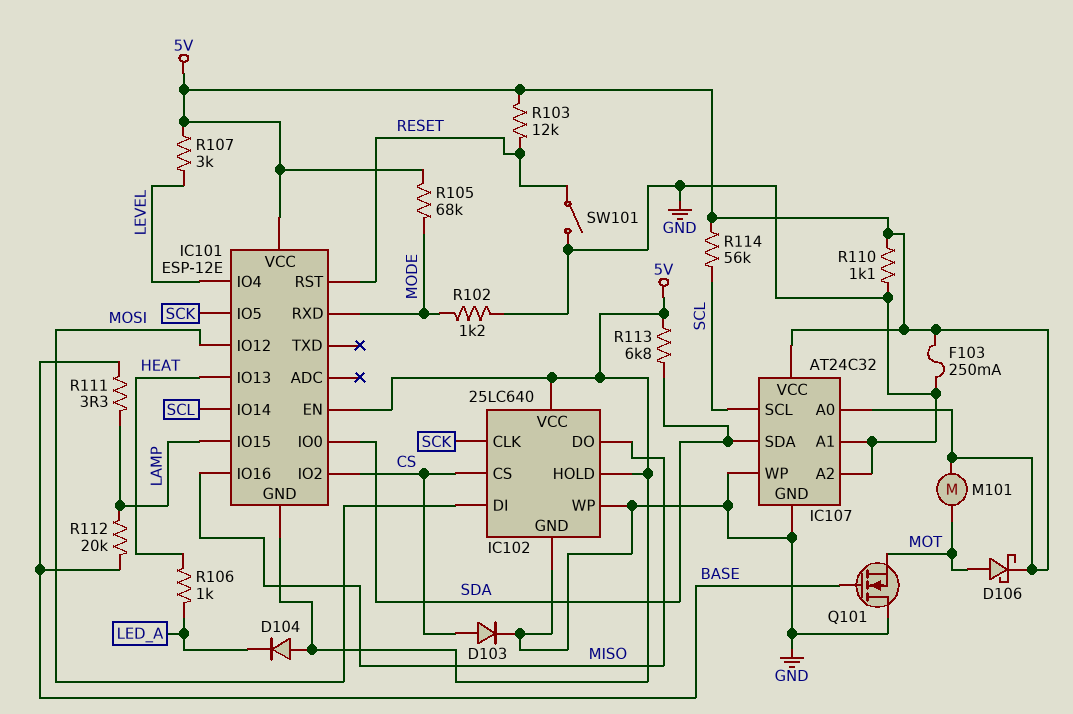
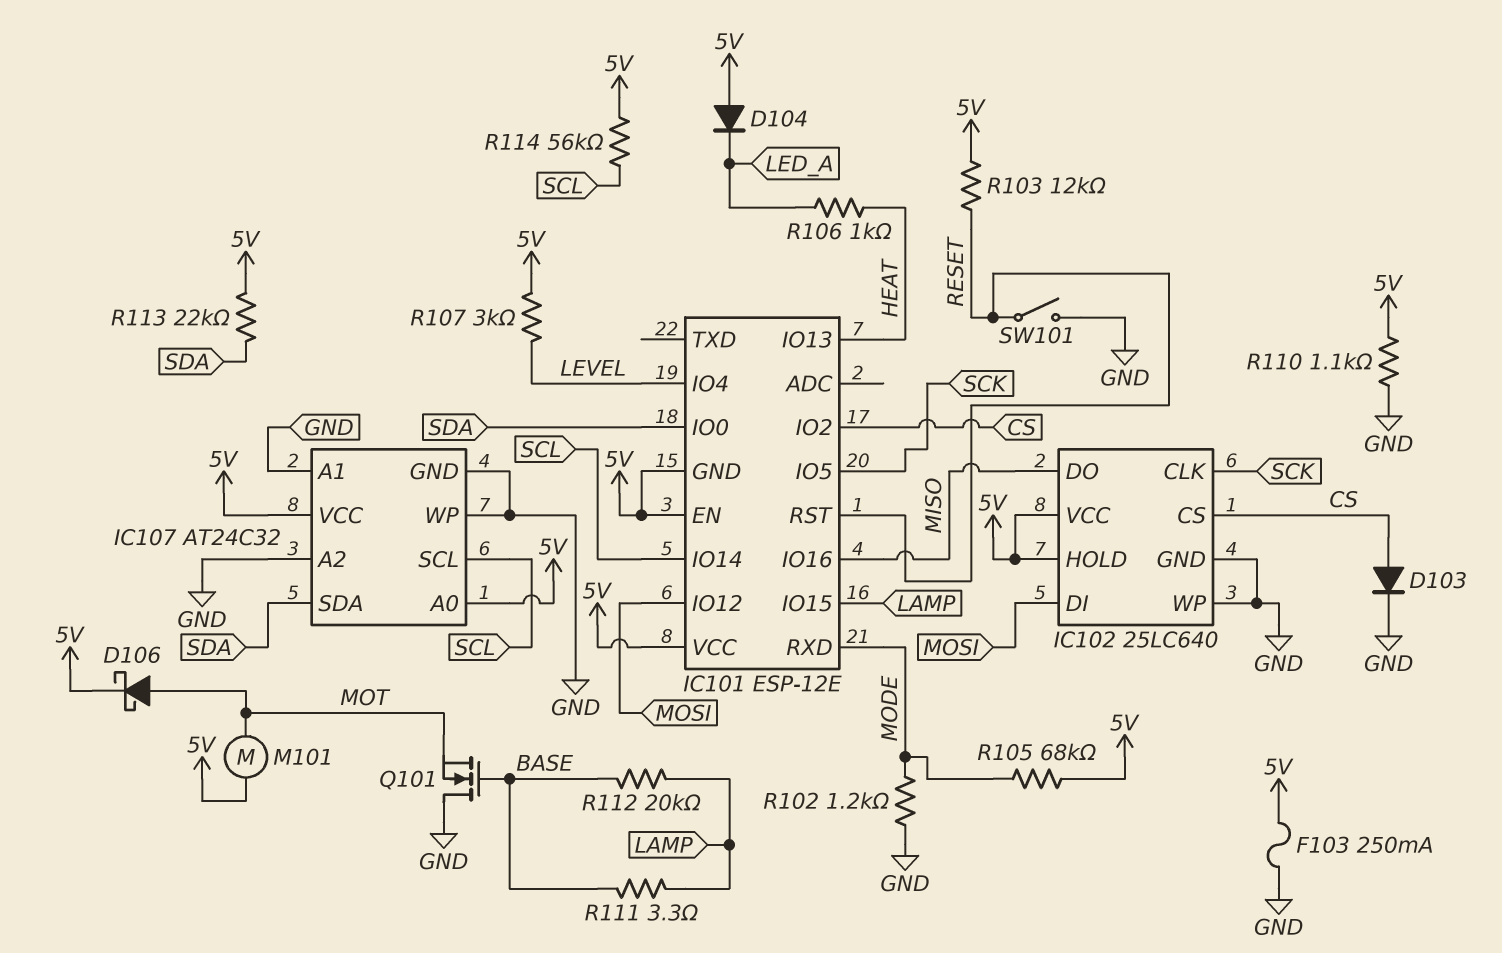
R113: 6.8k (5V, SDA) -> 22k (5V, SDA)

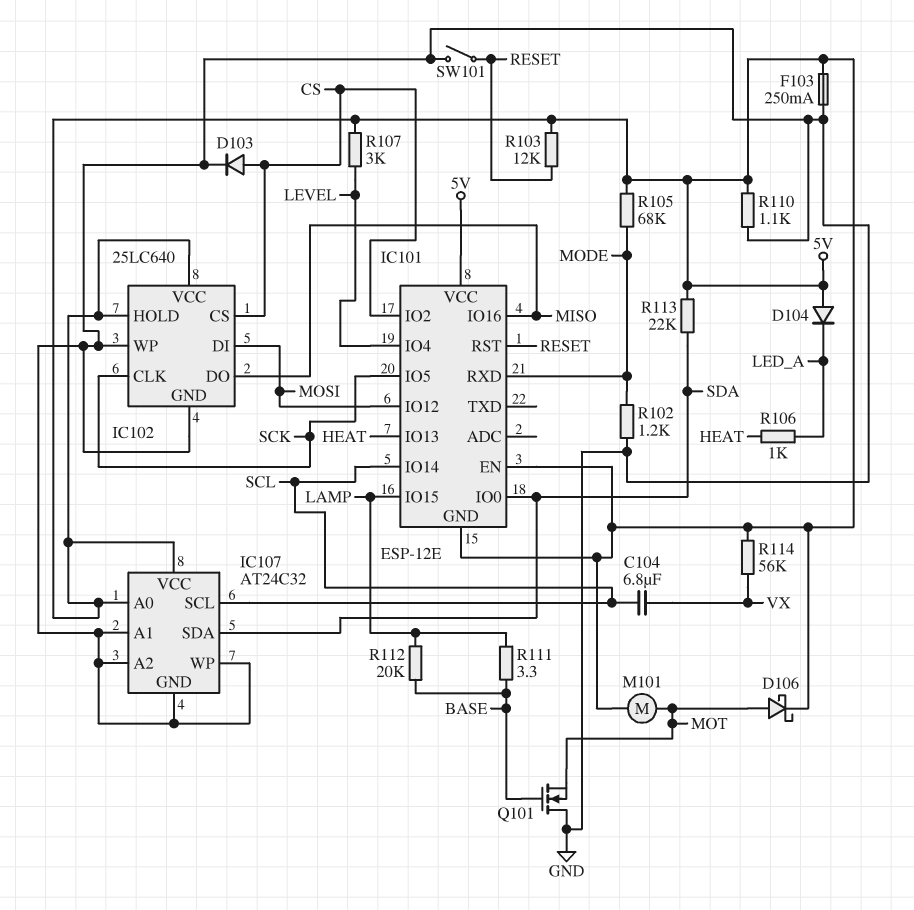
C104: none -> 6.8uF (SCL, VX)
R114: 56k (5V, SCL) -> 56k (5V, VX)

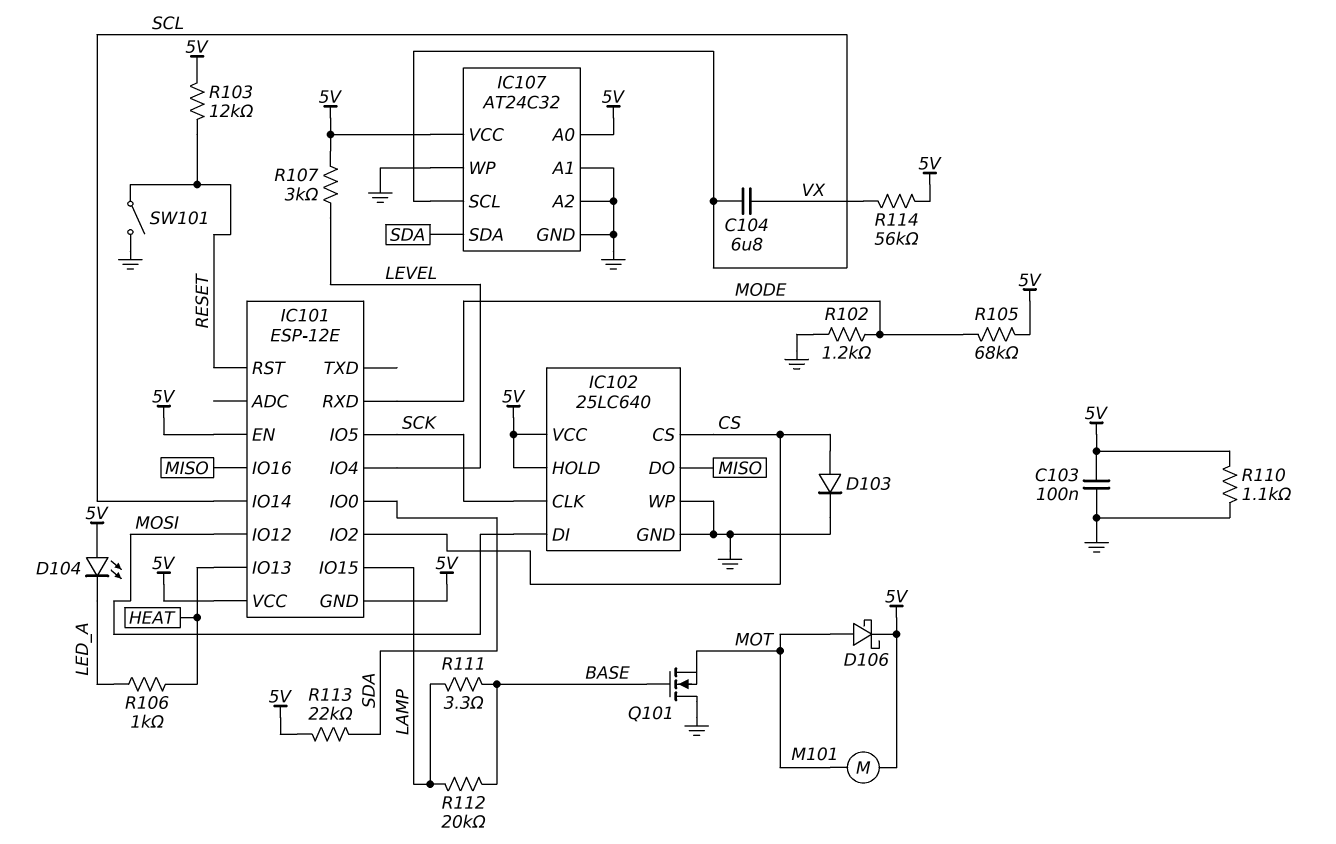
C103: none -> 100nF (5V, GND)
D104: diode (A 5V, K LED_A) -> LED (A 5V, K LED_A)
F103: 250mA (5V, GND) -> none

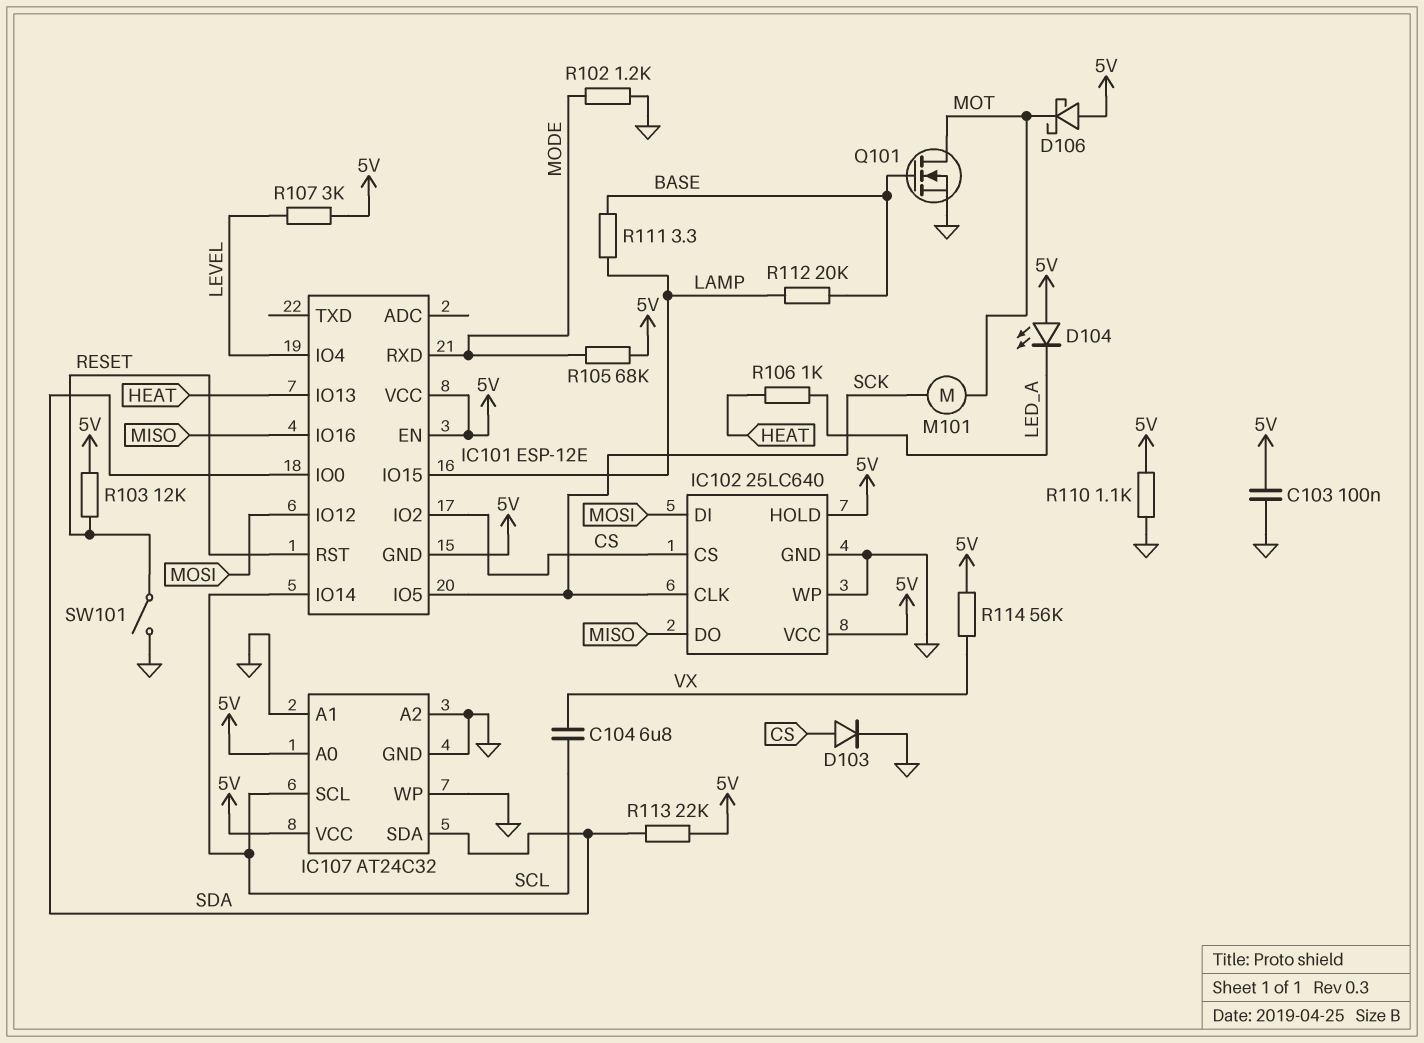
D106: schottky (A MOT, K 5V) -> schottky (A 5V, K MOT)
M101: motor (5V, MOT) -> motor (MOT, SCK)
Q101: NMOS (G BASE, D GND, S MOT) -> NMOS (G BASE, D MOT, S GND)

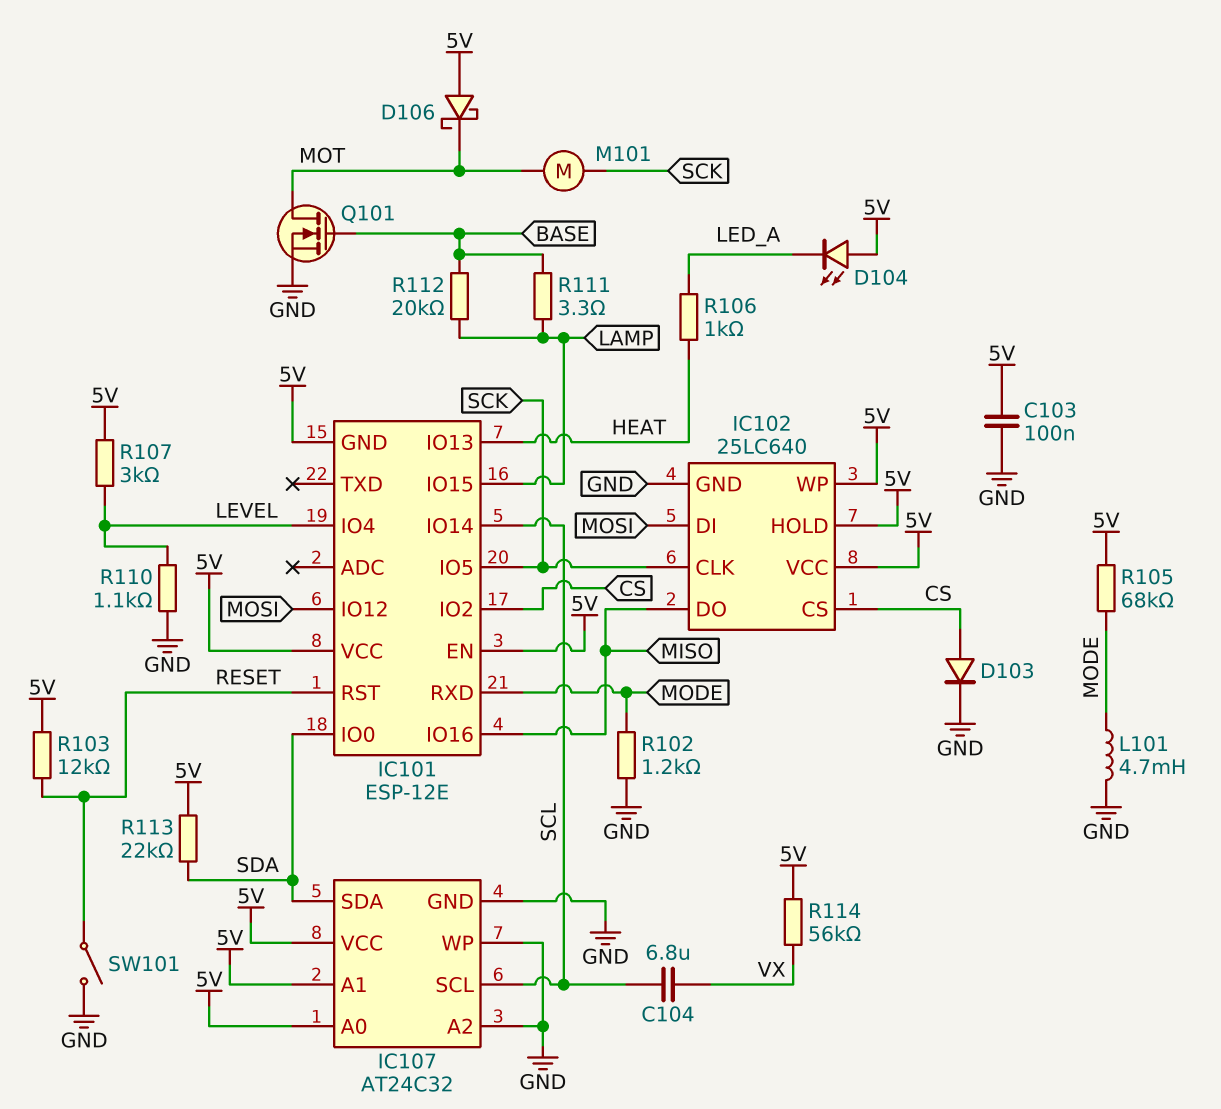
IC102 pin WP: GND -> 5V
IC107 pin A1: GND -> 5V
L101: none -> 4.7mH (GND, MODE)
R110: 1.1k (5V, GND) -> 1.1k (GND, LEVEL)

